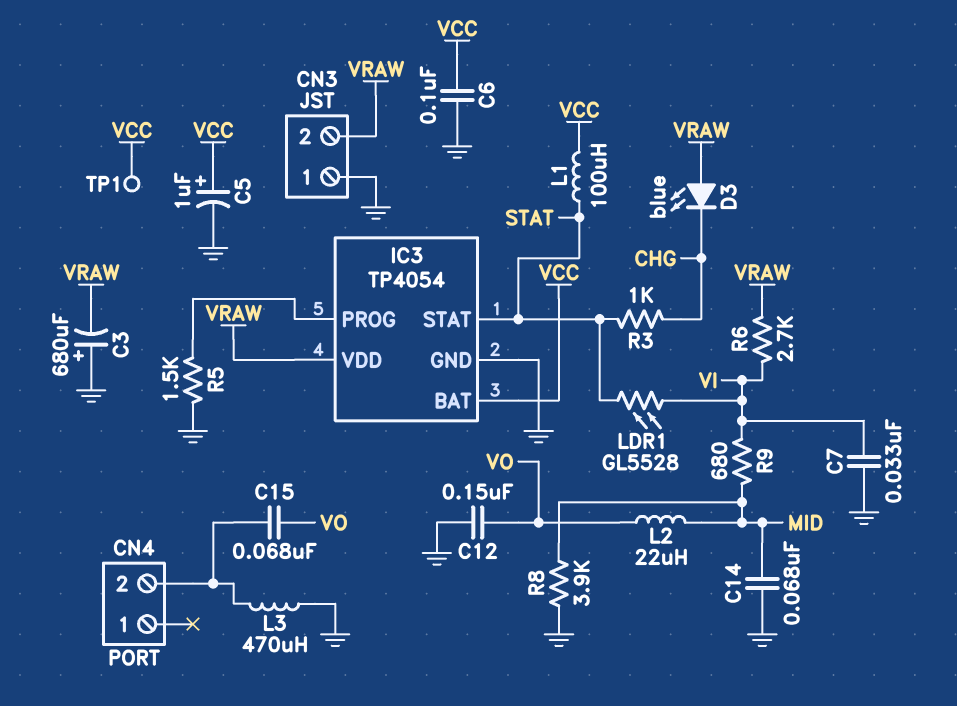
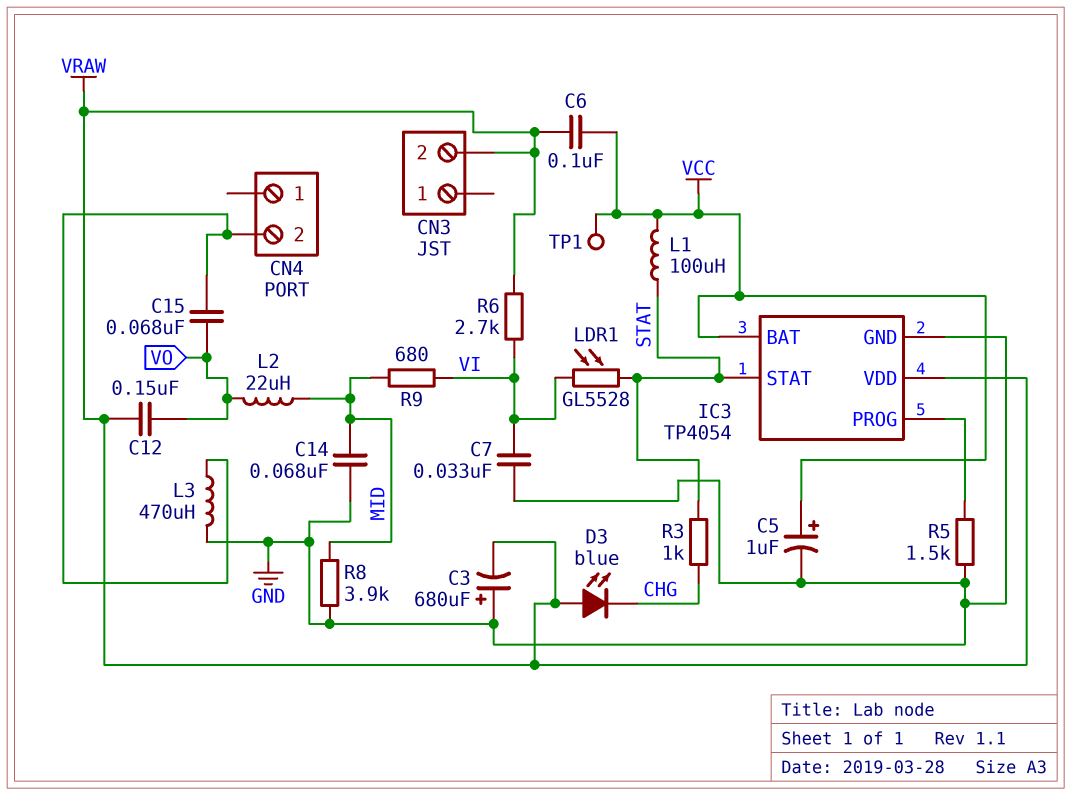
C6: 100nF (GND, VCC) -> 100nF (VCC, VRAW)
C12: 150nF (GND, VO) -> 150nF (VO, VRAW)
CN3 pin 1: GND -> none

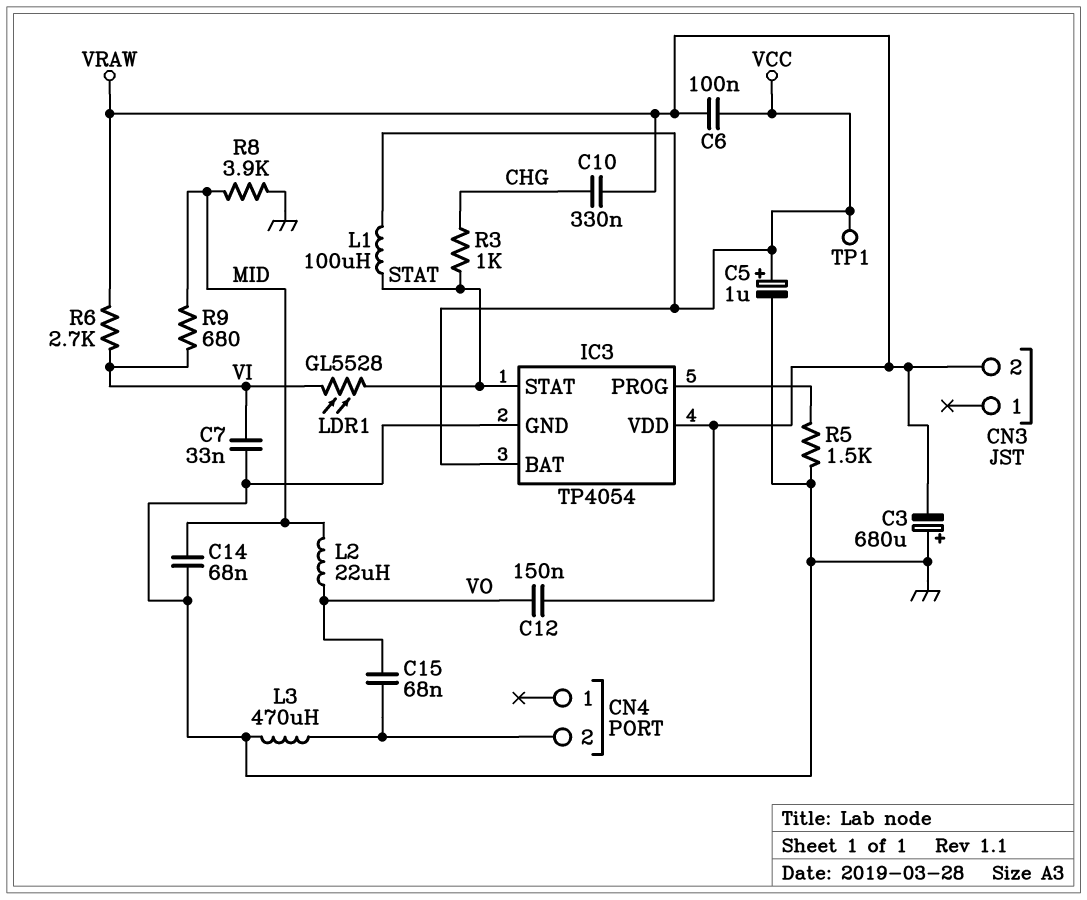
C10: none -> 330nF (CHG, VRAW)
D3: LED blue (A VRAW, K CHG) -> none

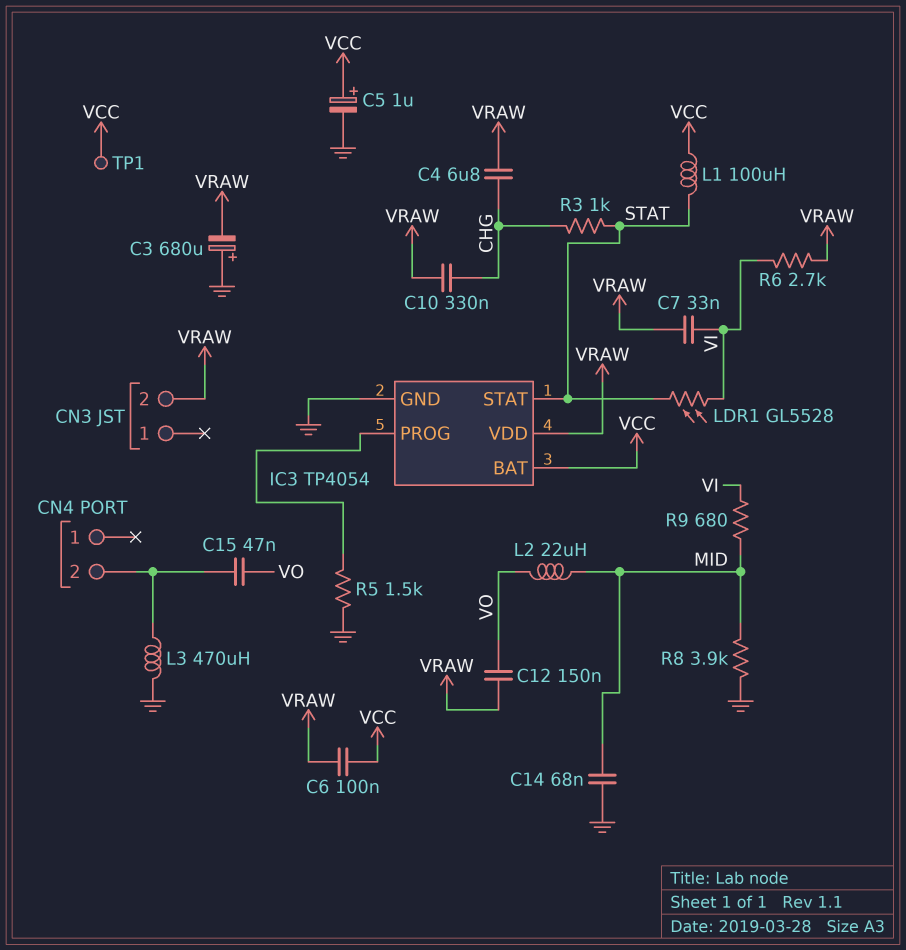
C4: none -> 6.8uF (CHG, VRAW)
C7: 33nF (GND, VI) -> 33nF (VI, VRAW)
C15: 68nF (CN4/2, VO) -> 47nF (CN4/2, VO)

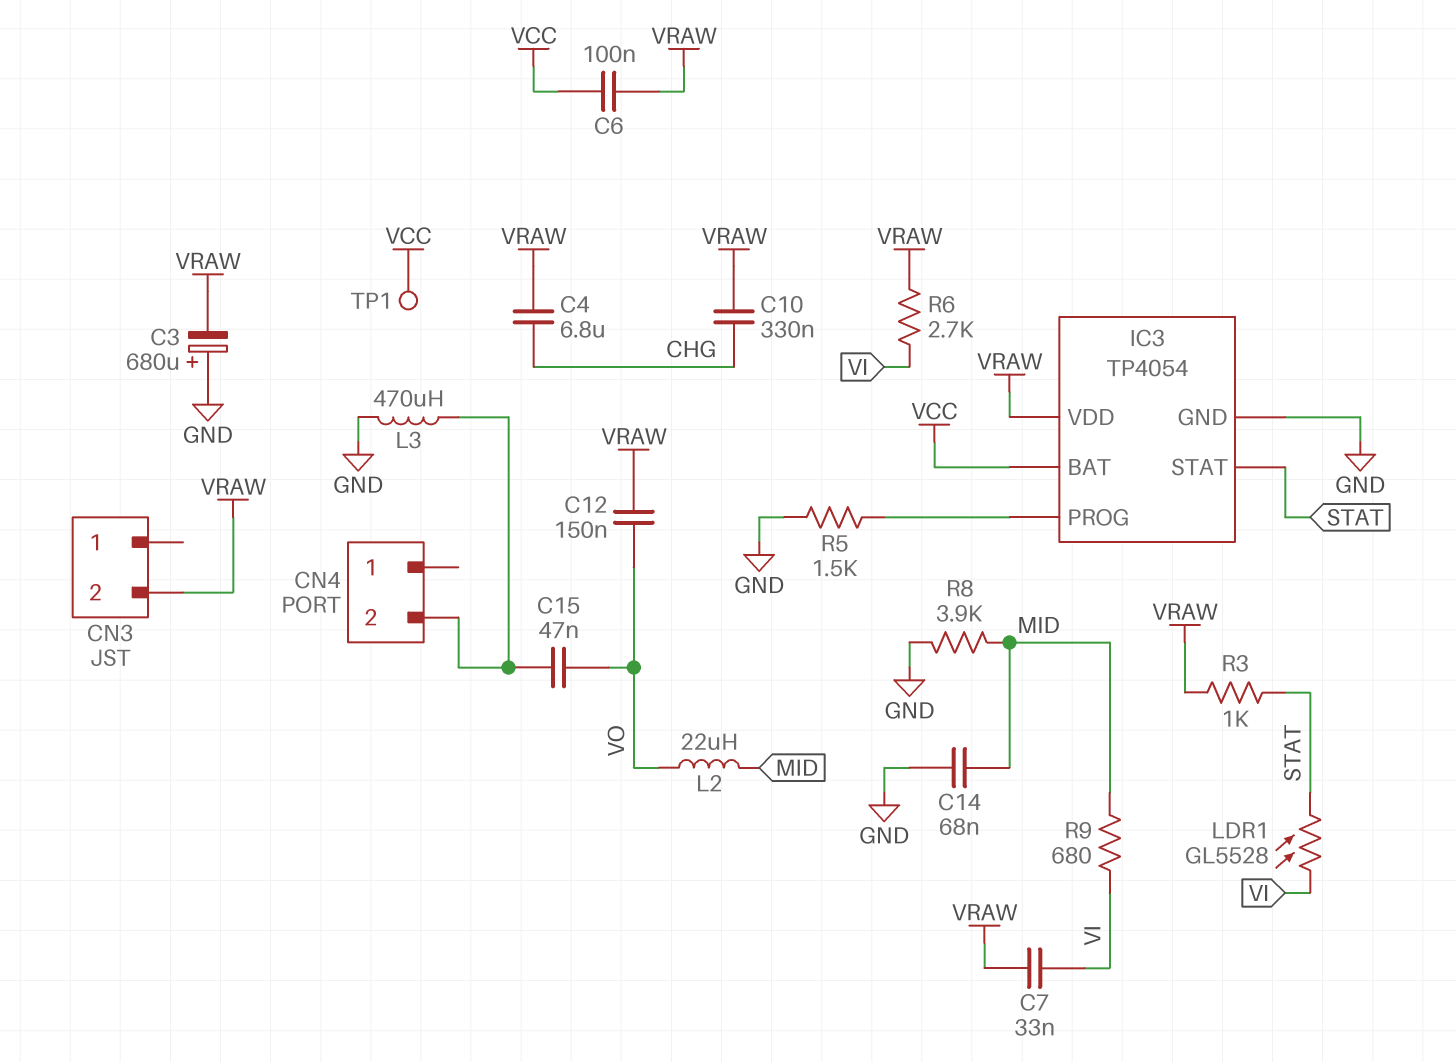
C5: 1uF (plus VCC, minus GND) -> none
L1: 100uH (STAT, VCC) -> none
R3: 1k (CHG, STAT) -> 1k (STAT, VRAW)

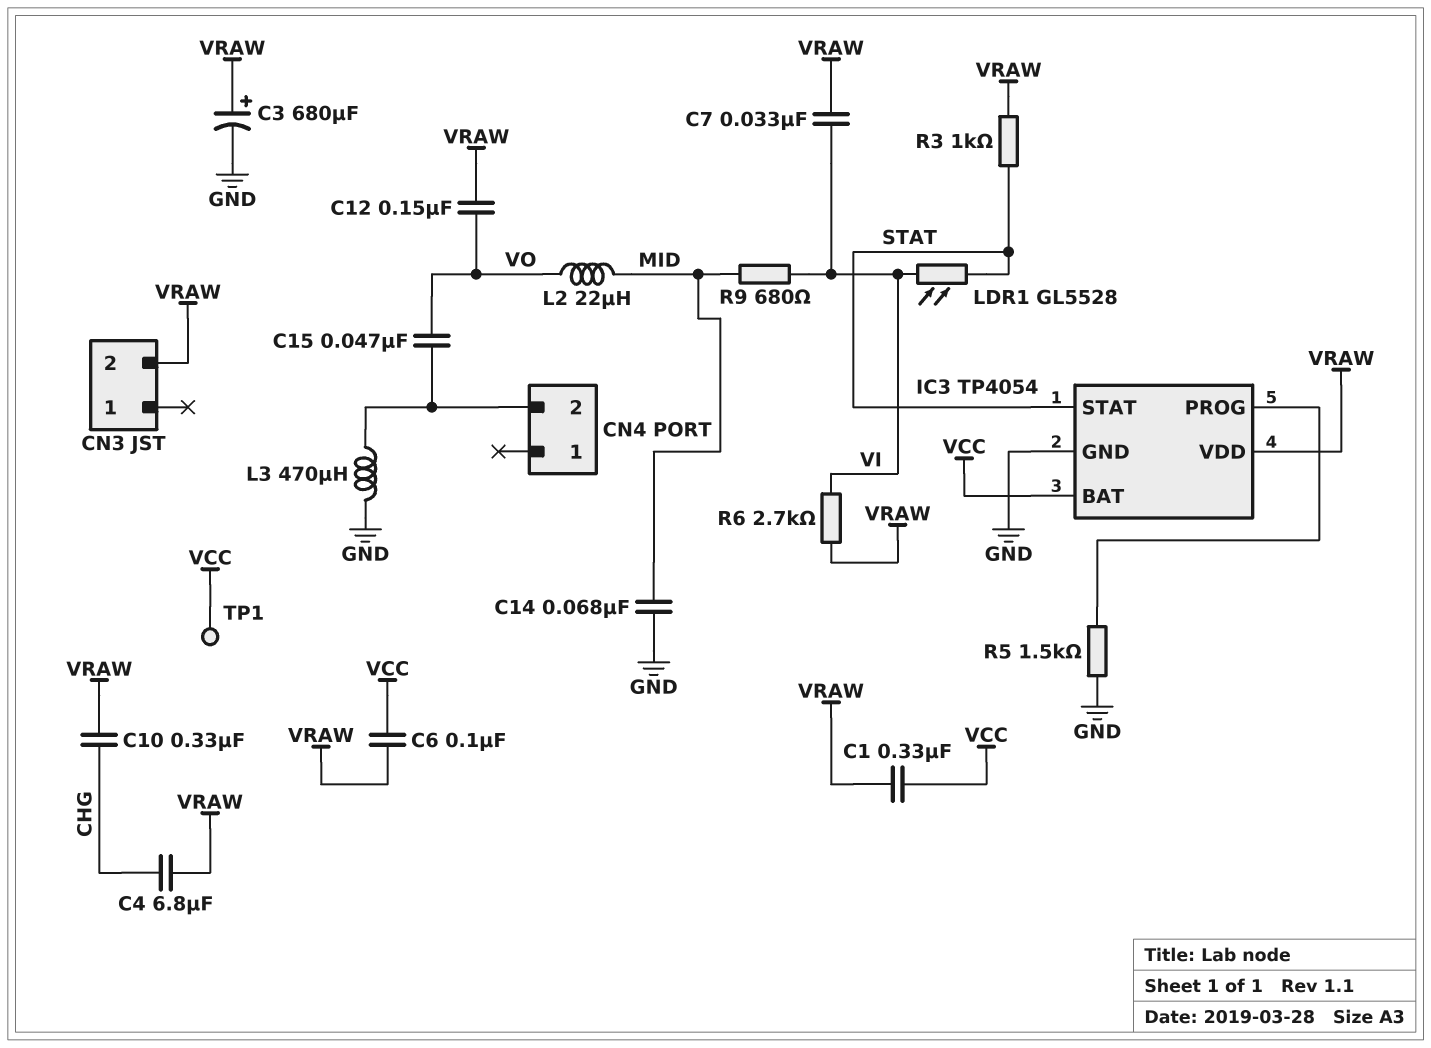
C1: none -> 330nF (VCC, VRAW)
C3: 680uF (plus GND, minus VRAW) -> 680uF (plus VRAW, minus GND)
R8: 3.9k (GND, MID) -> none

